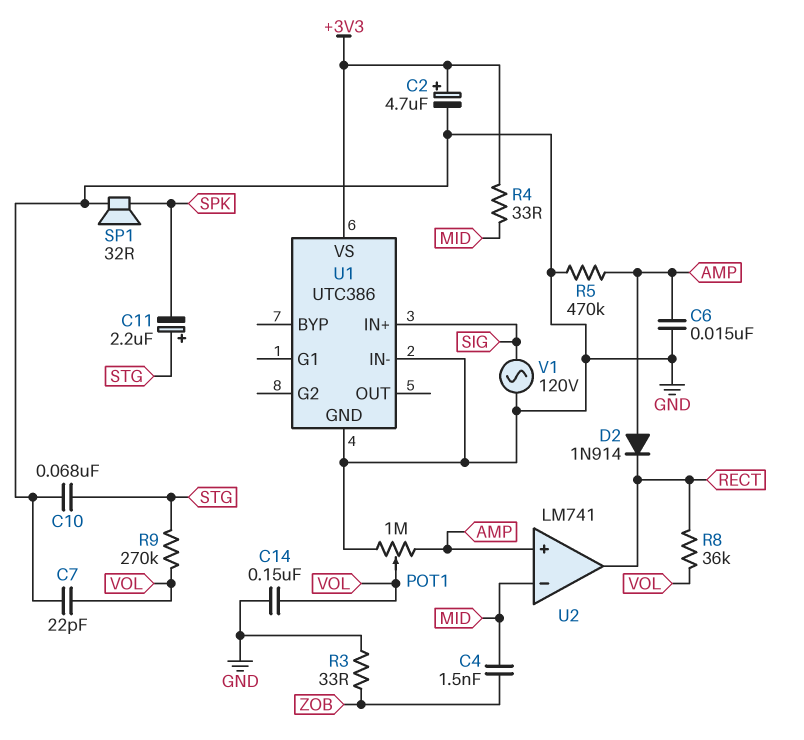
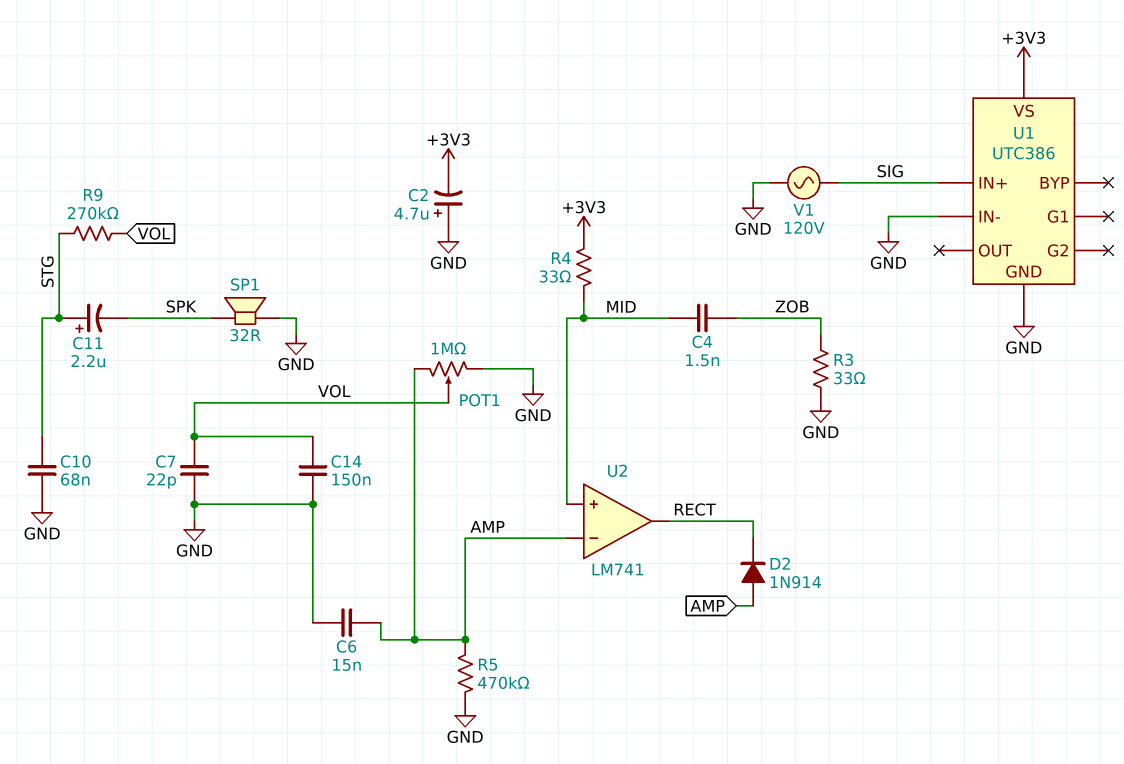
C2: 4.7uF (plus +3V3, minus GND) -> 4.7uF (plus GND, minus +3V3)
R8: 36k (RECT, VOL) -> none
U2 pin in+: AMP -> MID
U2 pin in-: MID -> AMP

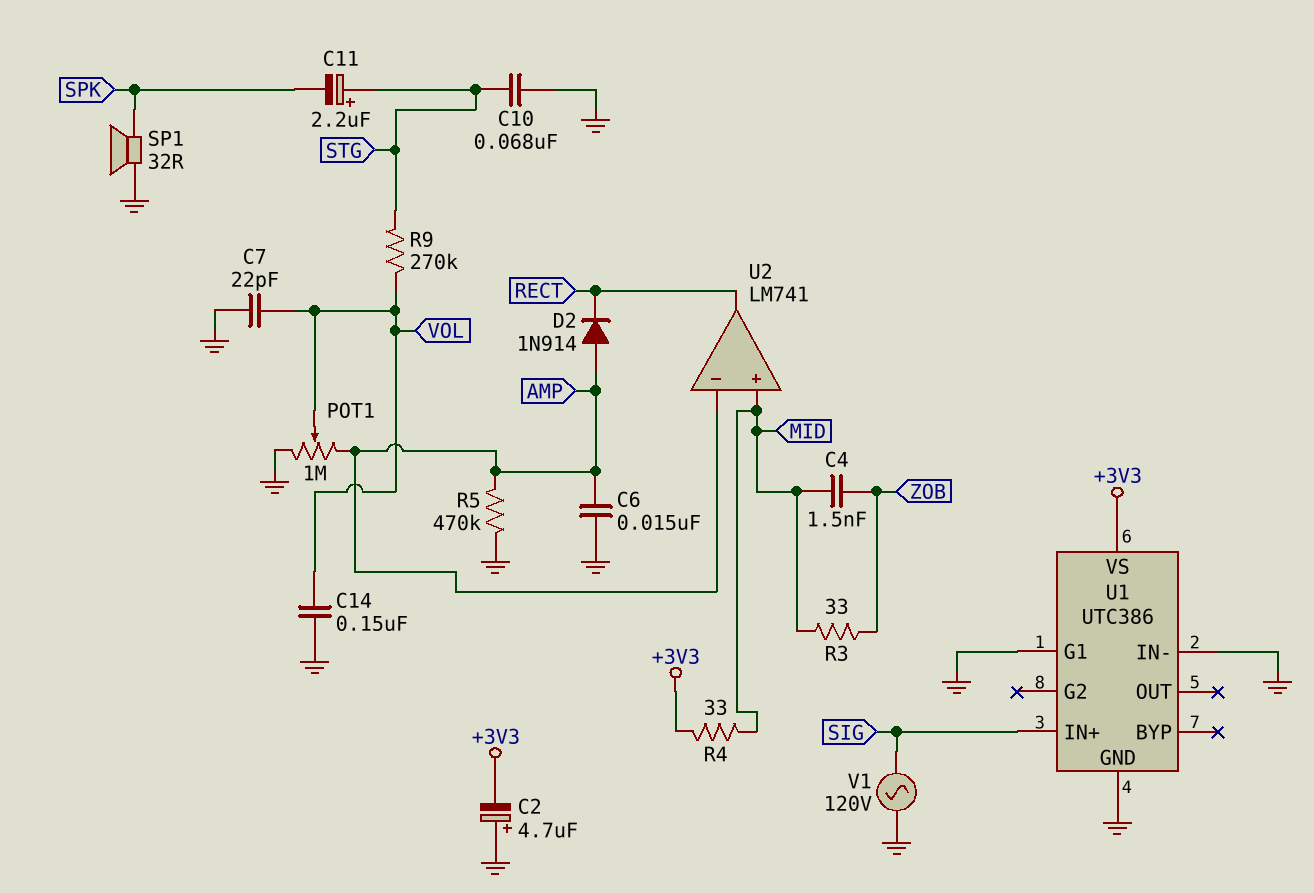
R3: 33 (GND, ZOB) -> 33 (MID, ZOB)
U1 pin G1: none -> GND

